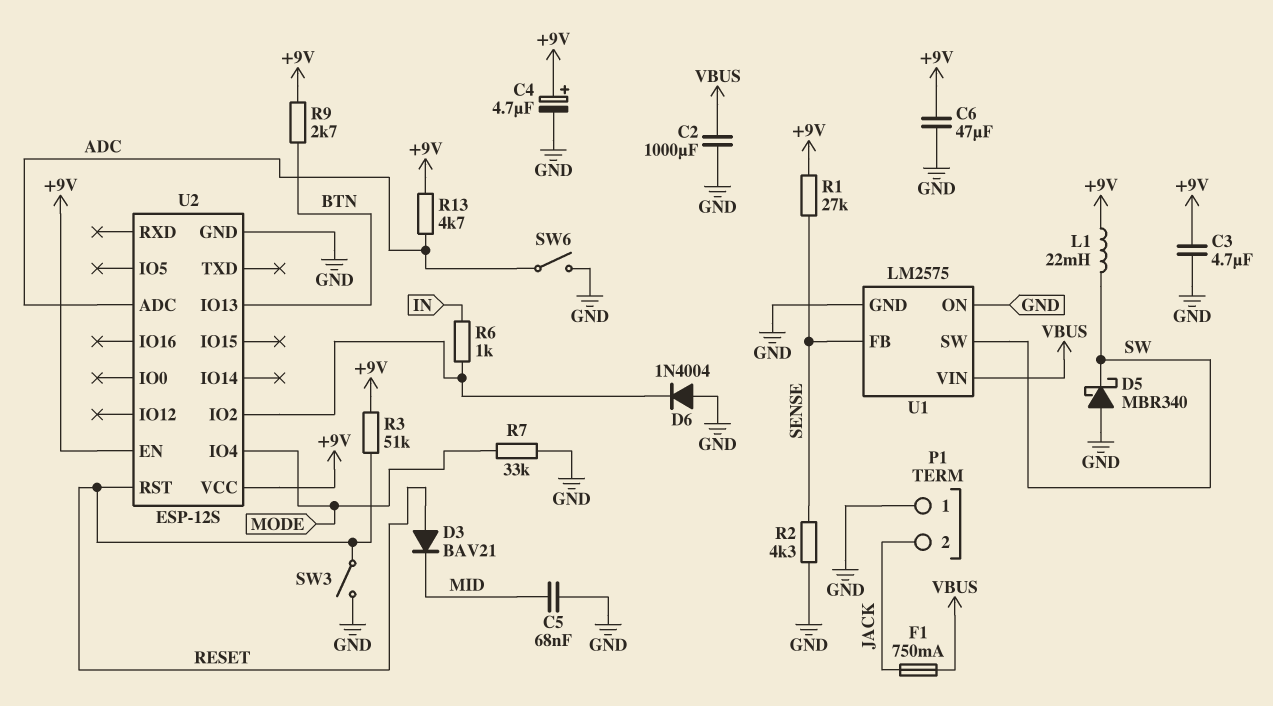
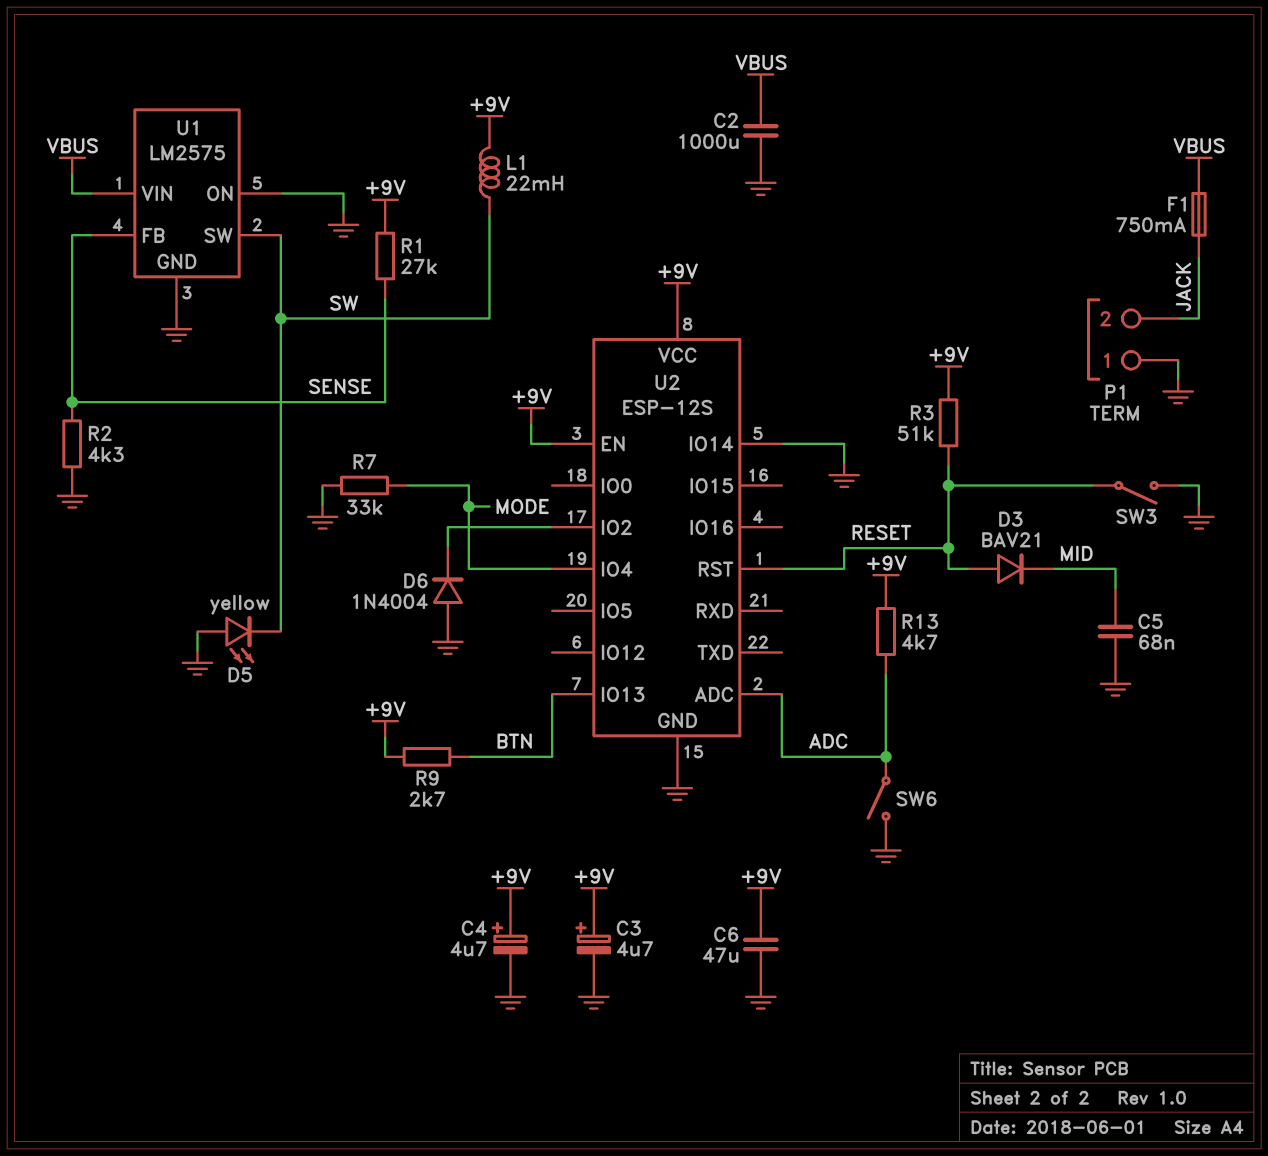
C3: 4.7uF (+9V, GND) -> 4.7uF (plus +9V, minus GND)
D5: schottky MBR340 (A GND, K SW) -> LED yellow (A GND, K SW)
R6: 1k (IN, U2/IO2) -> none
U2 pin IO14: none -> GND

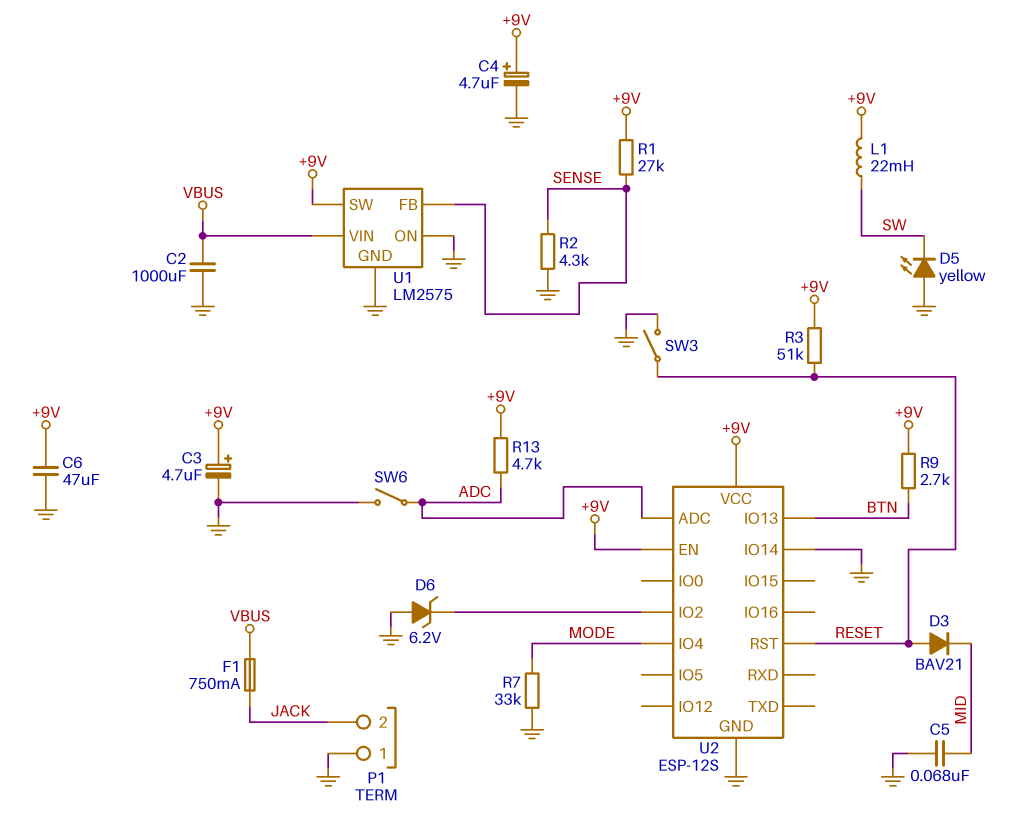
D6: diode 1N4004 (A GND, K U2/IO2) -> zener 6.2V (A GND, K U2/IO2)
U1 pin SW: SW -> +9V

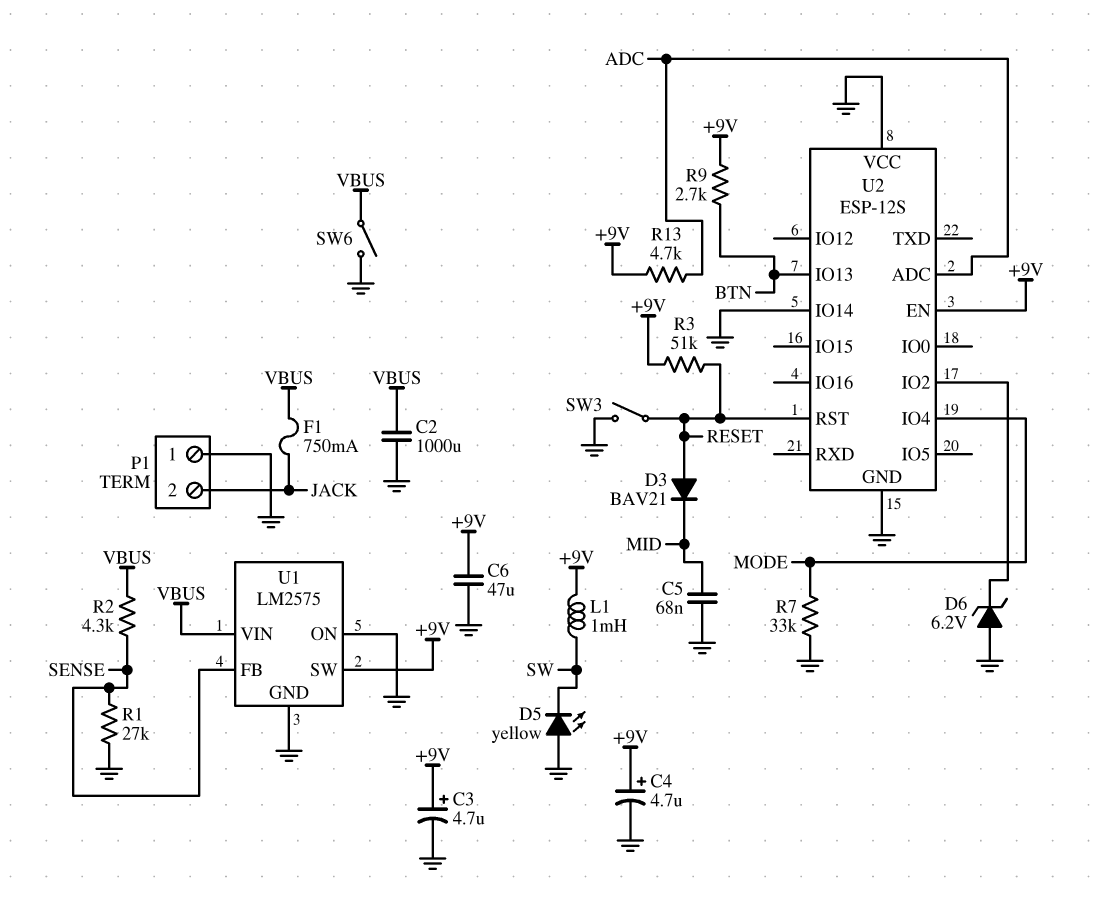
L1: 22mH (+9V, SW) -> 1mH (+9V, SW)
R1: 27k (+9V, SENSE) -> 27k (GND, SENSE)
R2: 4.3k (GND, SENSE) -> 4.3k (SENSE, VBUS)
SW6: switch (ADC, GND) -> switch (GND, VBUS)
U2 pin VCC: +9V -> GND

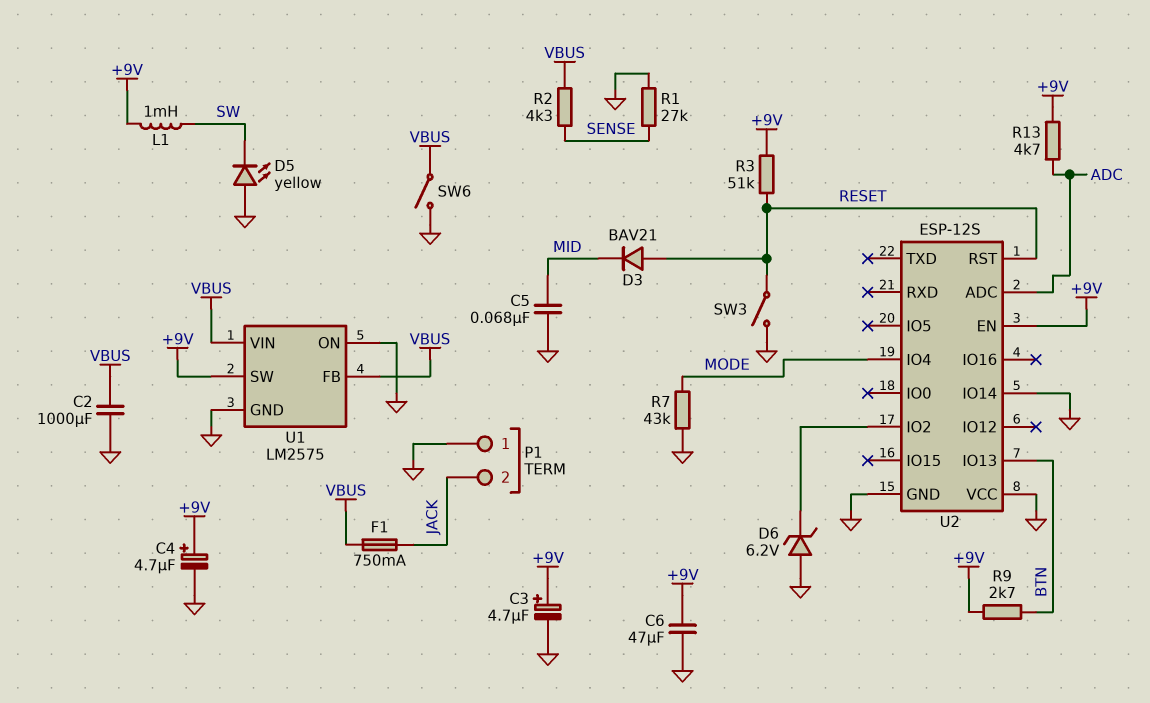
R7: 33k (GND, MODE) -> 43k (GND, MODE)
U1 pin FB: SENSE -> VBUS

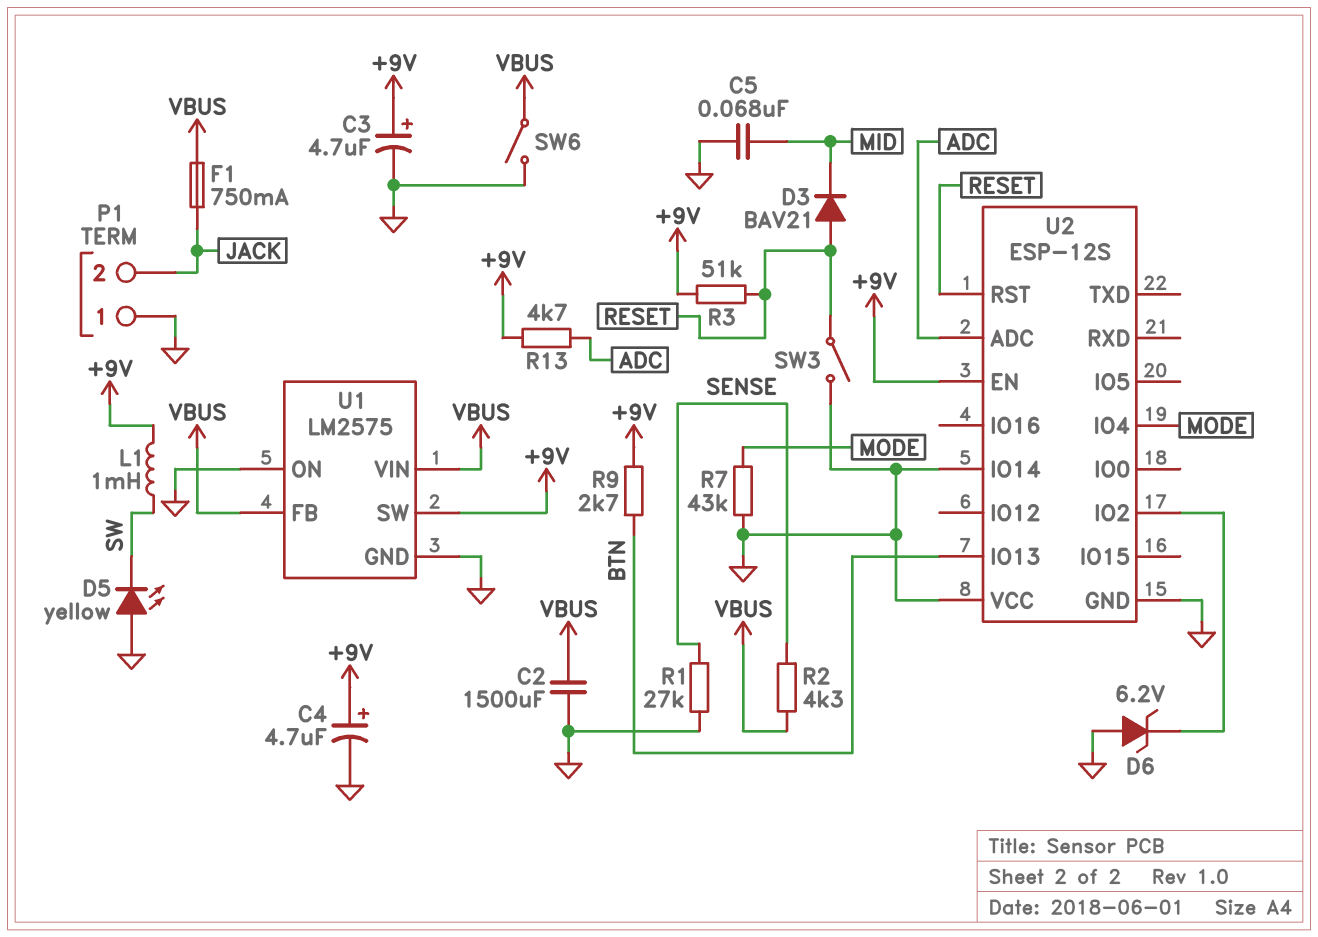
C2: 1000uF (GND, VBUS) -> 1500uF (GND, VBUS)
C6: 47uF (+9V, GND) -> none

